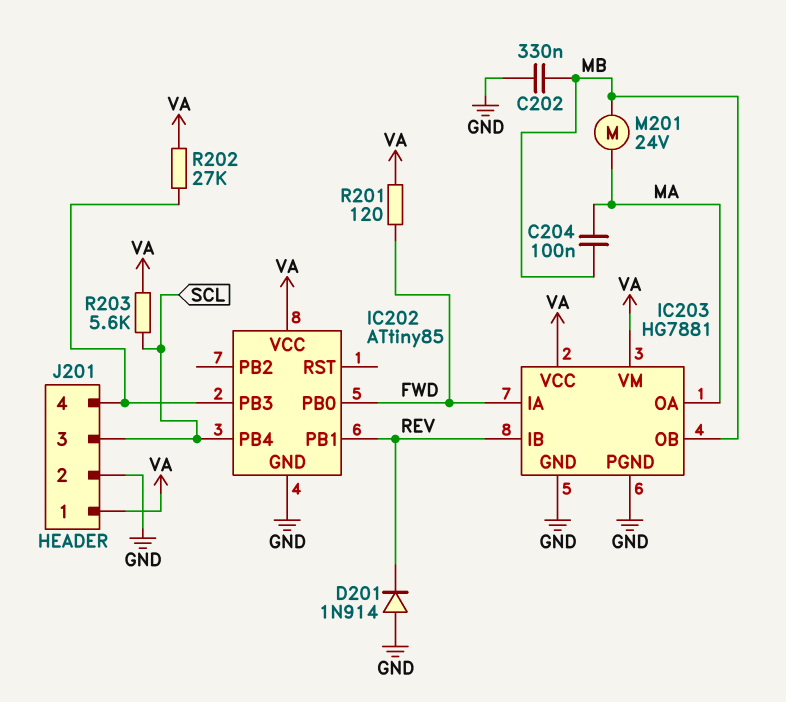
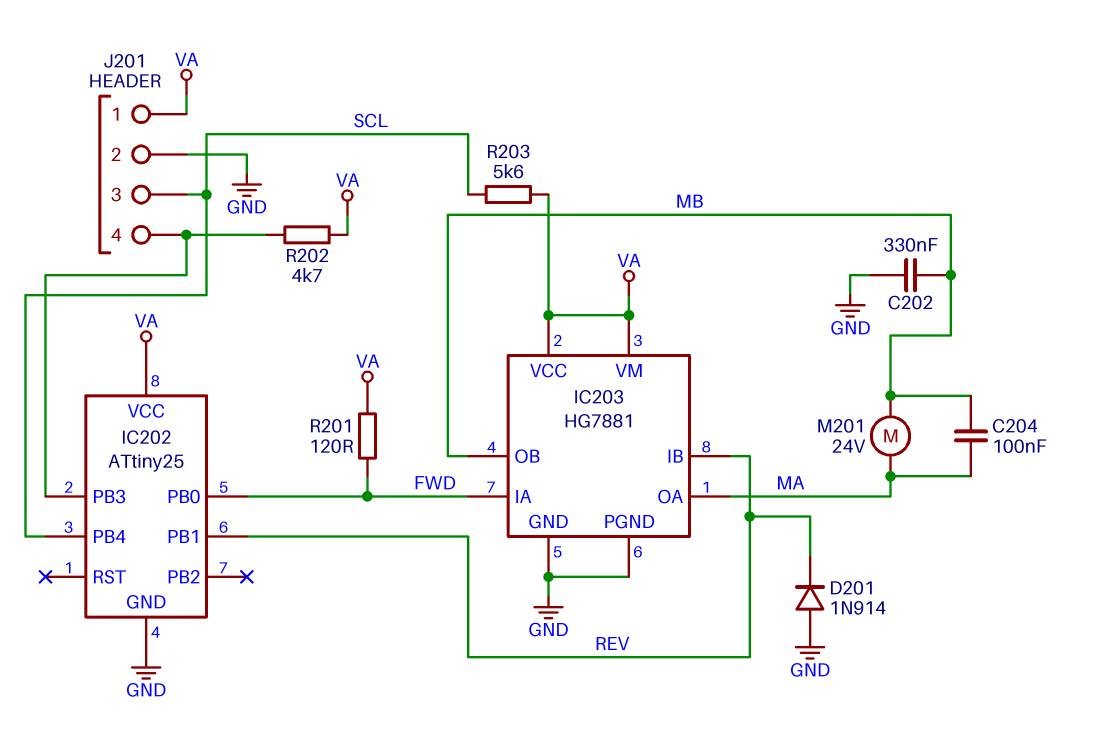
IC202: ATtiny85 -> ATtiny25
R202: 27k (IC202/PB3, VA) -> 4.7k (IC202/PB3, VA)

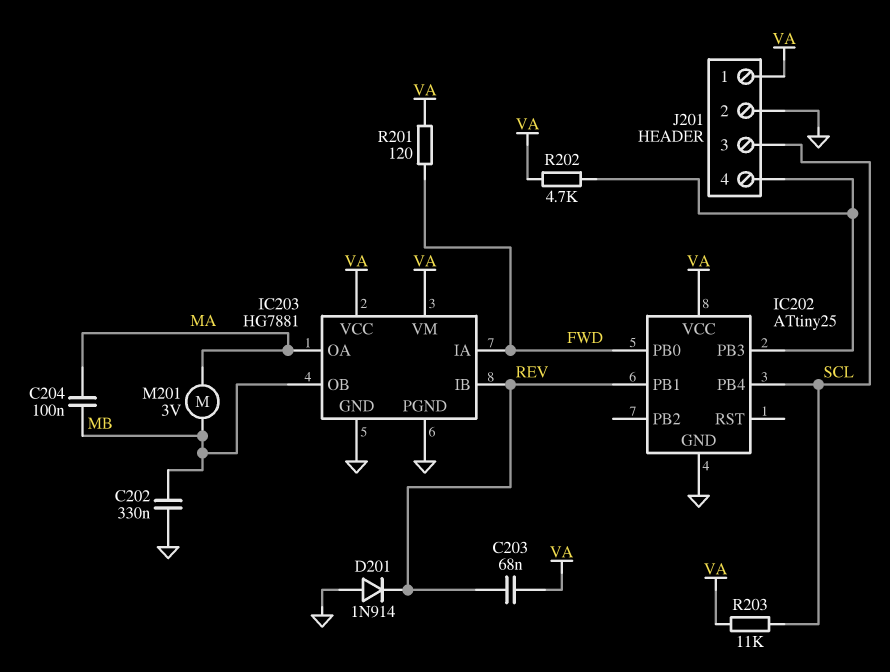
C203: none -> 68nF (REV, VA)
M201: motor 24V (MA, MB) -> motor 3V (MA, MB)
R203: 5.6k (SCL, VA) -> 11k (SCL, VA)

